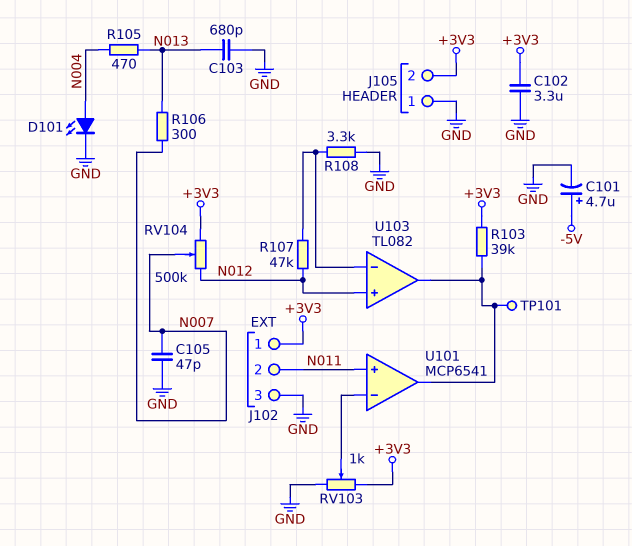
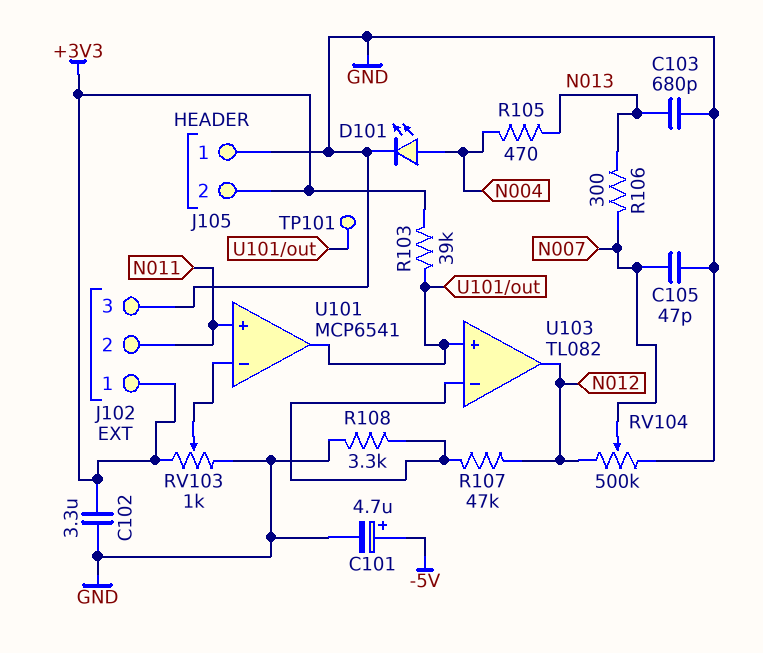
RV104: 500k (+3V3, N012, wiper N007) -> 500k (GND, N012, wiper N007)
U103 pin in+: N012 -> U101/out
U103 pin out: U101/out -> N012

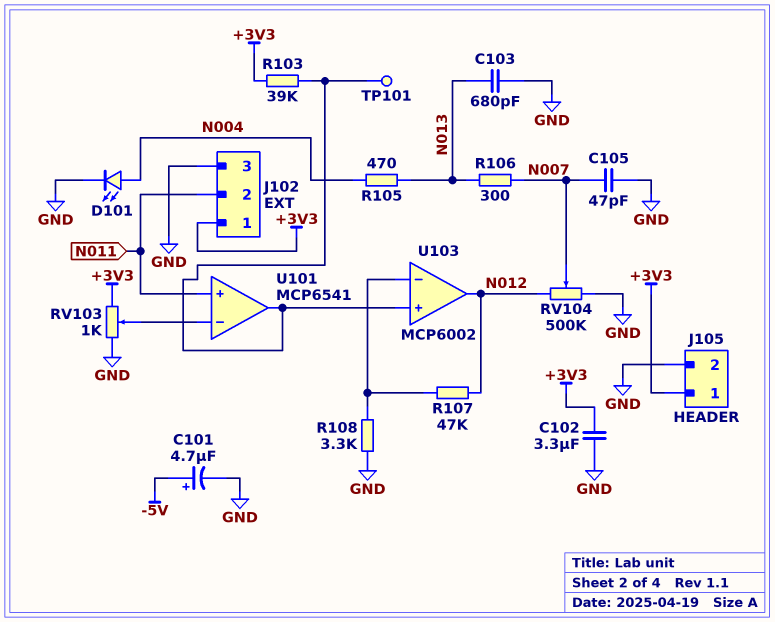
J105 pin 1: GND -> +3V3
J105 pin 2: +3V3 -> GND
U103: TL082 -> MCP6002

